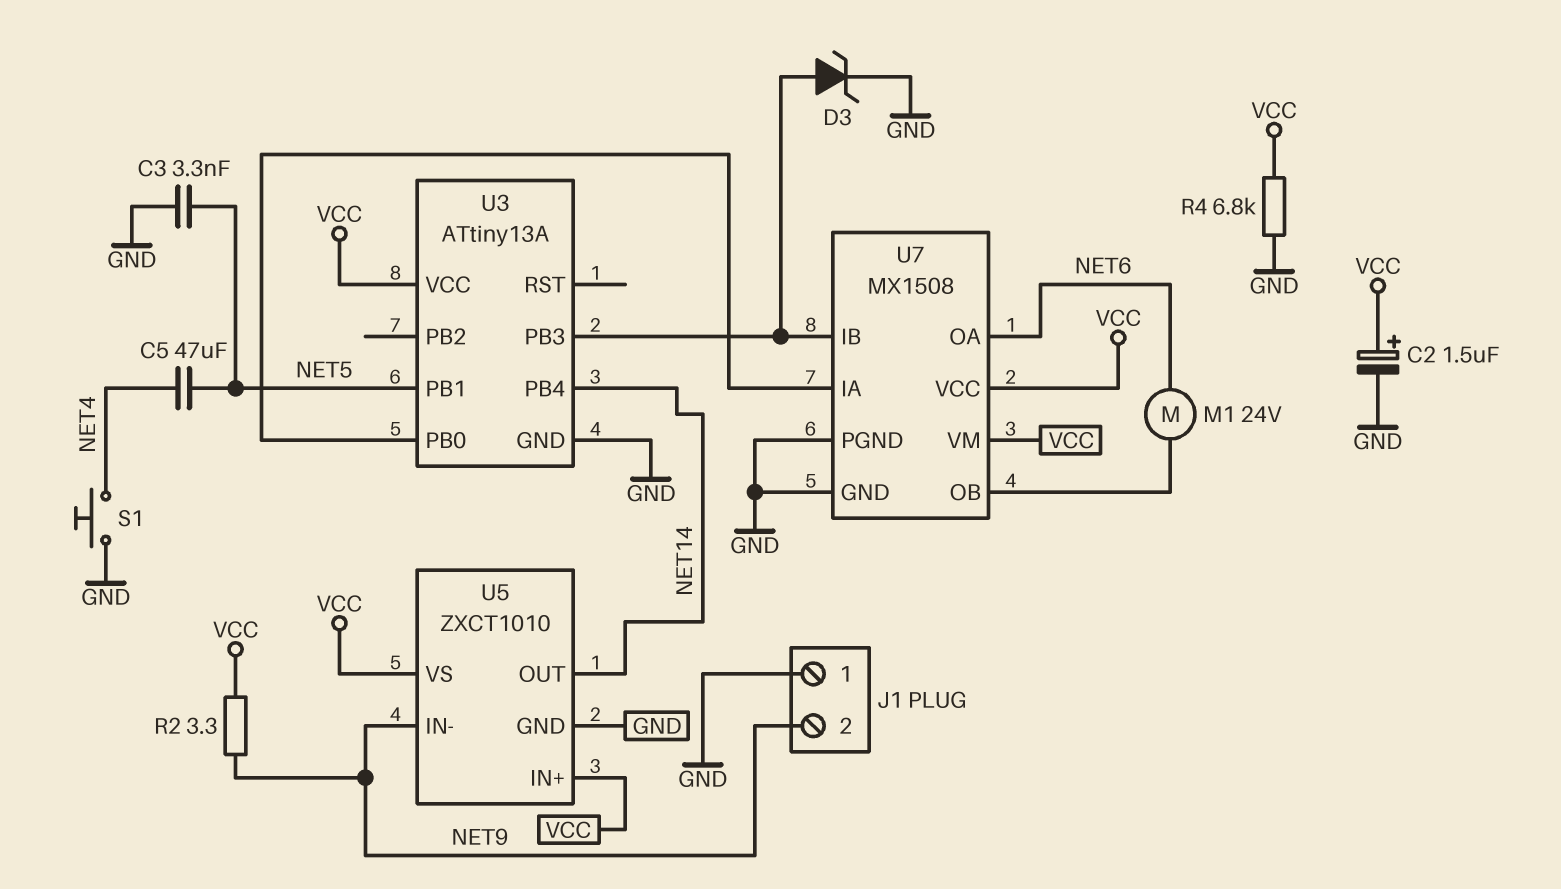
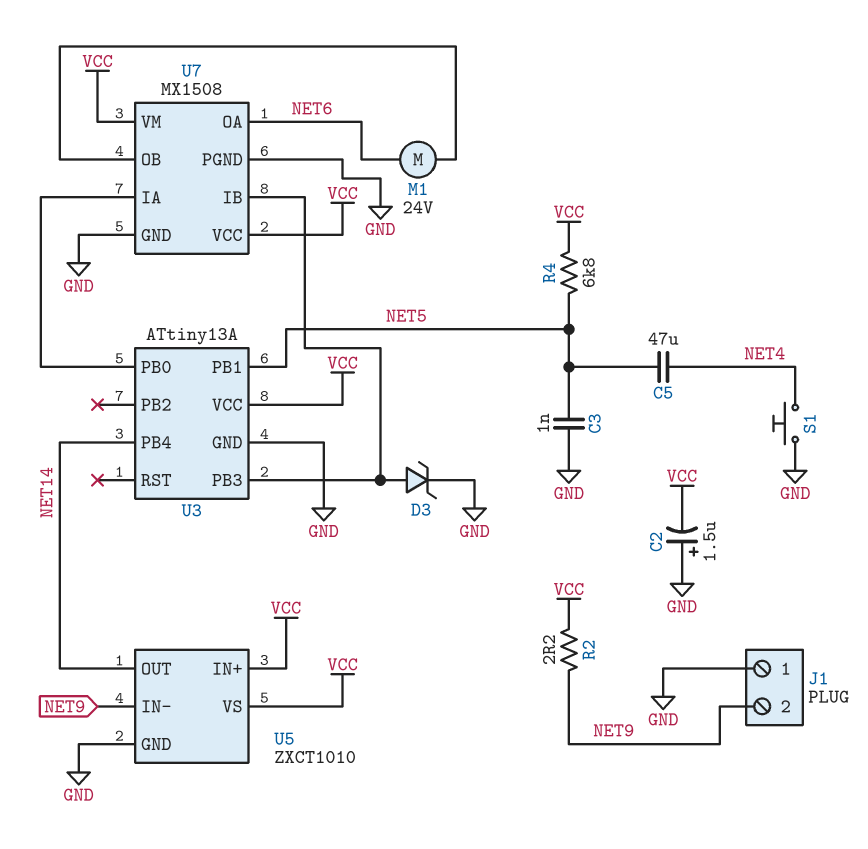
C2: 1.5uF (plus VCC, minus GND) -> 1.5uF (plus GND, minus VCC)
C3: 3.3nF (GND, NET5) -> 1nF (GND, NET5)
R2: 3.3 (NET9, VCC) -> 2.2 (NET9, VCC)
R4: 6.8k (GND, VCC) -> 6.8k (NET5, VCC)

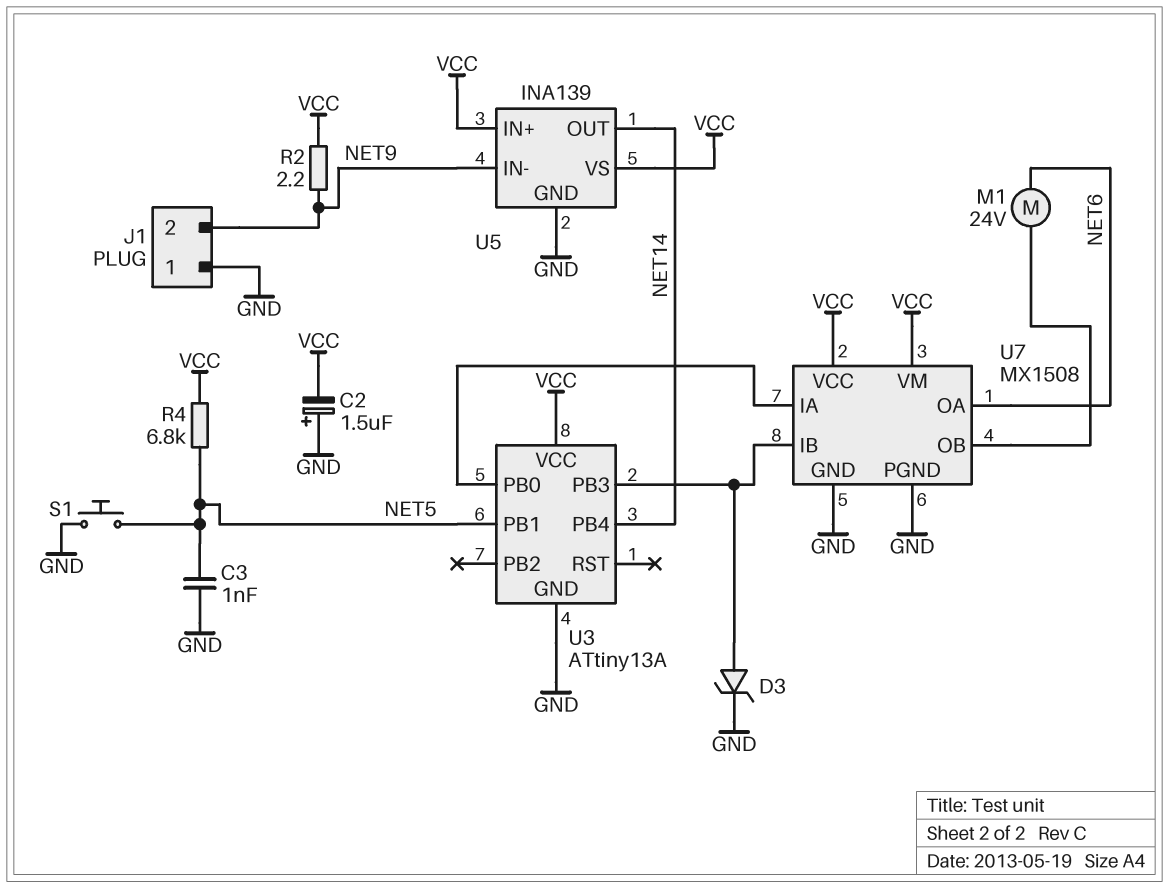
C5: 47uF (NET4, NET5) -> none
S1: button (GND, NET4) -> button (GND, NET5)
U5: ZXCT1010 -> INA139

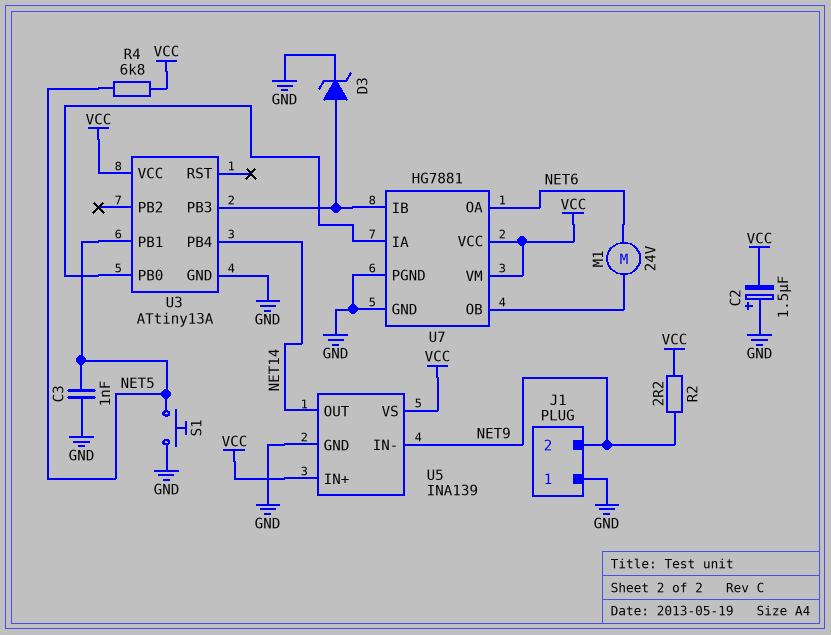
U7: MX1508 -> HG7881

